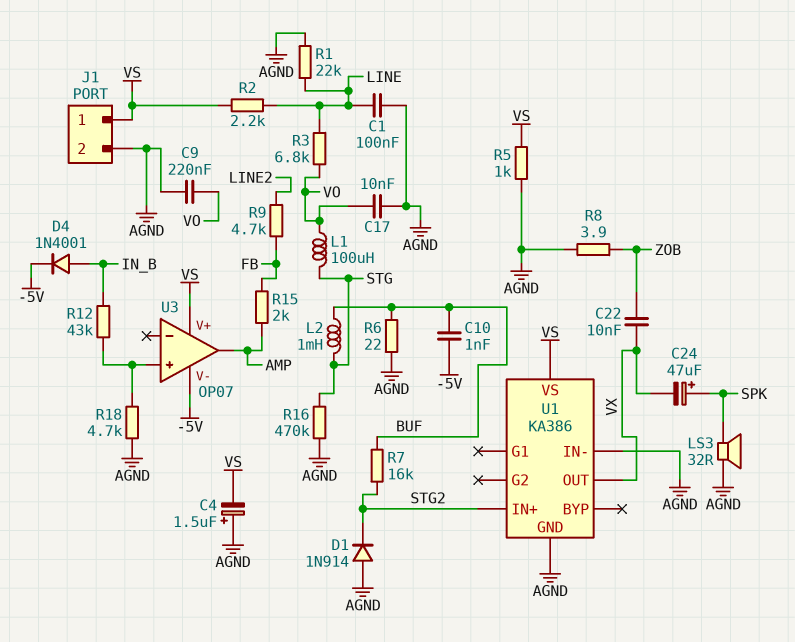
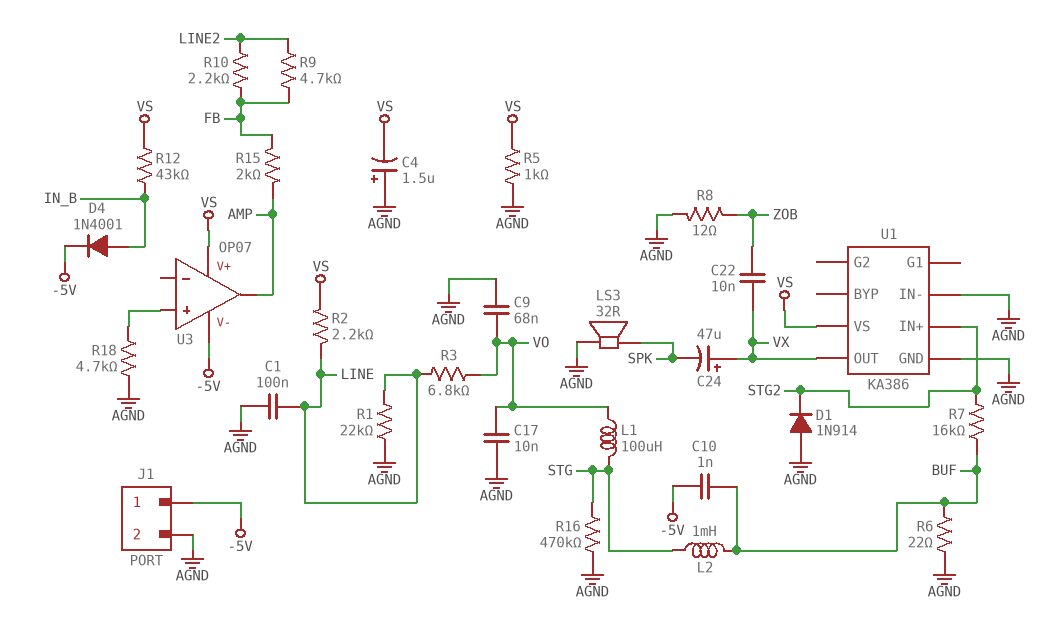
C9: 220nF (AGND, VO) -> 68nF (AGND, VO)
C24: 47uF (plus SPK, minus VX) -> 47uF (plus VX, minus SPK)
J1 pin 1: VS -> -5V
R8: 3.9 (AGND, ZOB) -> 12 (AGND, ZOB)
R10: none -> 2.2k (FB, LINE2)
R12: 43k (IN_B, U3/in+) -> 43k (IN_B, VS)

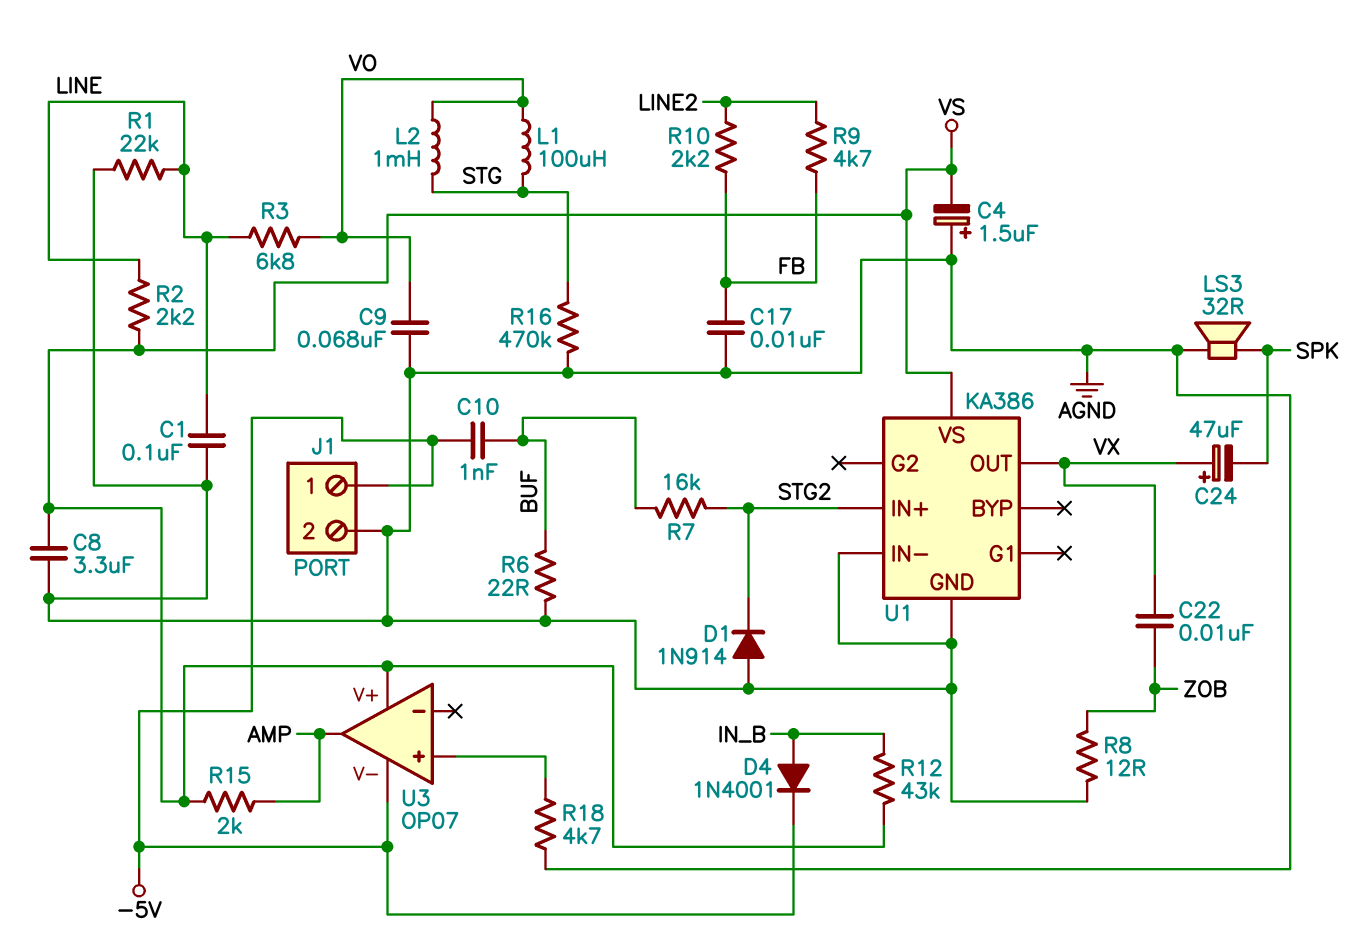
C8: none -> 3.3uF (AGND, VS)
C17: 10nF (AGND, VO) -> 10nF (AGND, FB)
L2: 1mH (BUF, STG) -> 1mH (STG, VO)
R5: 1k (AGND, VS) -> none
R15: 2k (AMP, FB) -> 2k (AMP, VS)

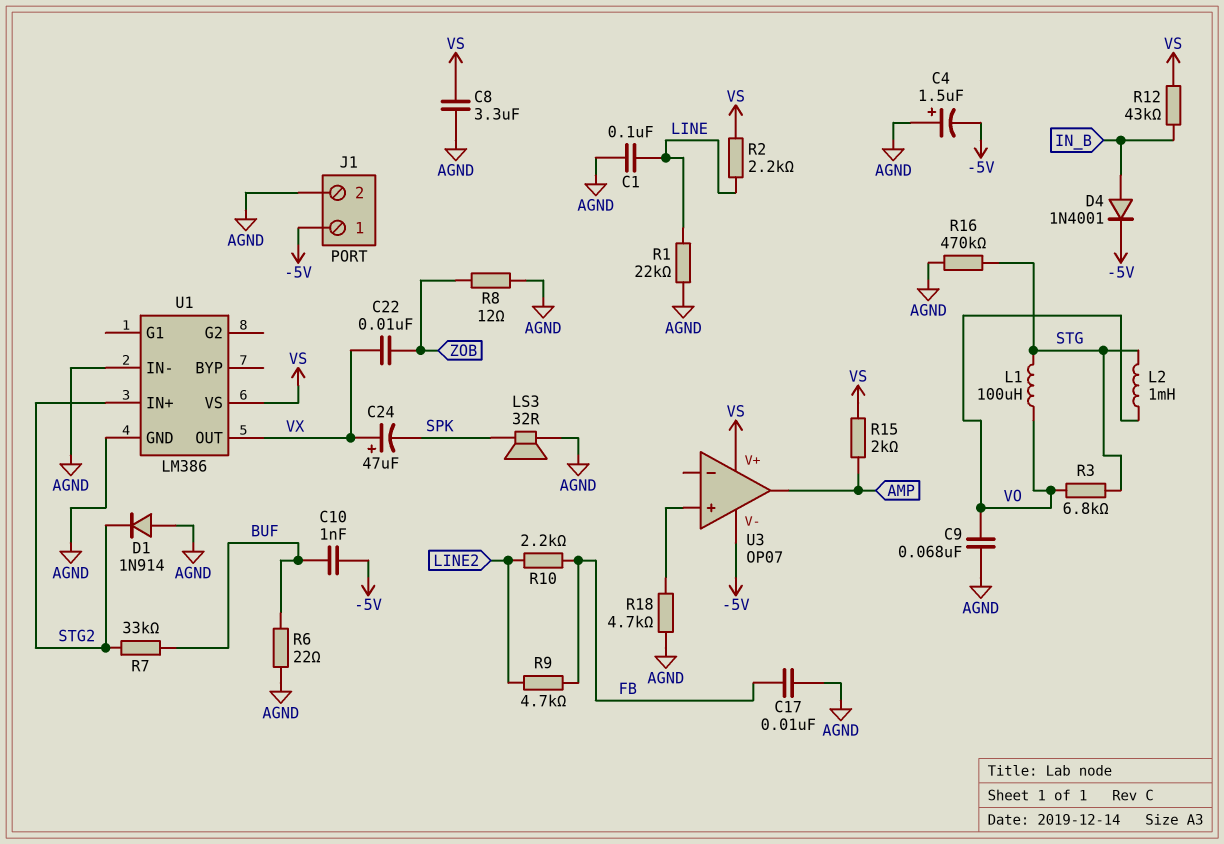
C4: 1.5uF (plus AGND, minus VS) -> 1.5uF (plus AGND, minus -5V)
R3: 6.8k (LINE, VO) -> 6.8k (STG, VO)
R7: 16k (BUF, STG2) -> 33k (BUF, STG2)
U1: KA386 -> LM386

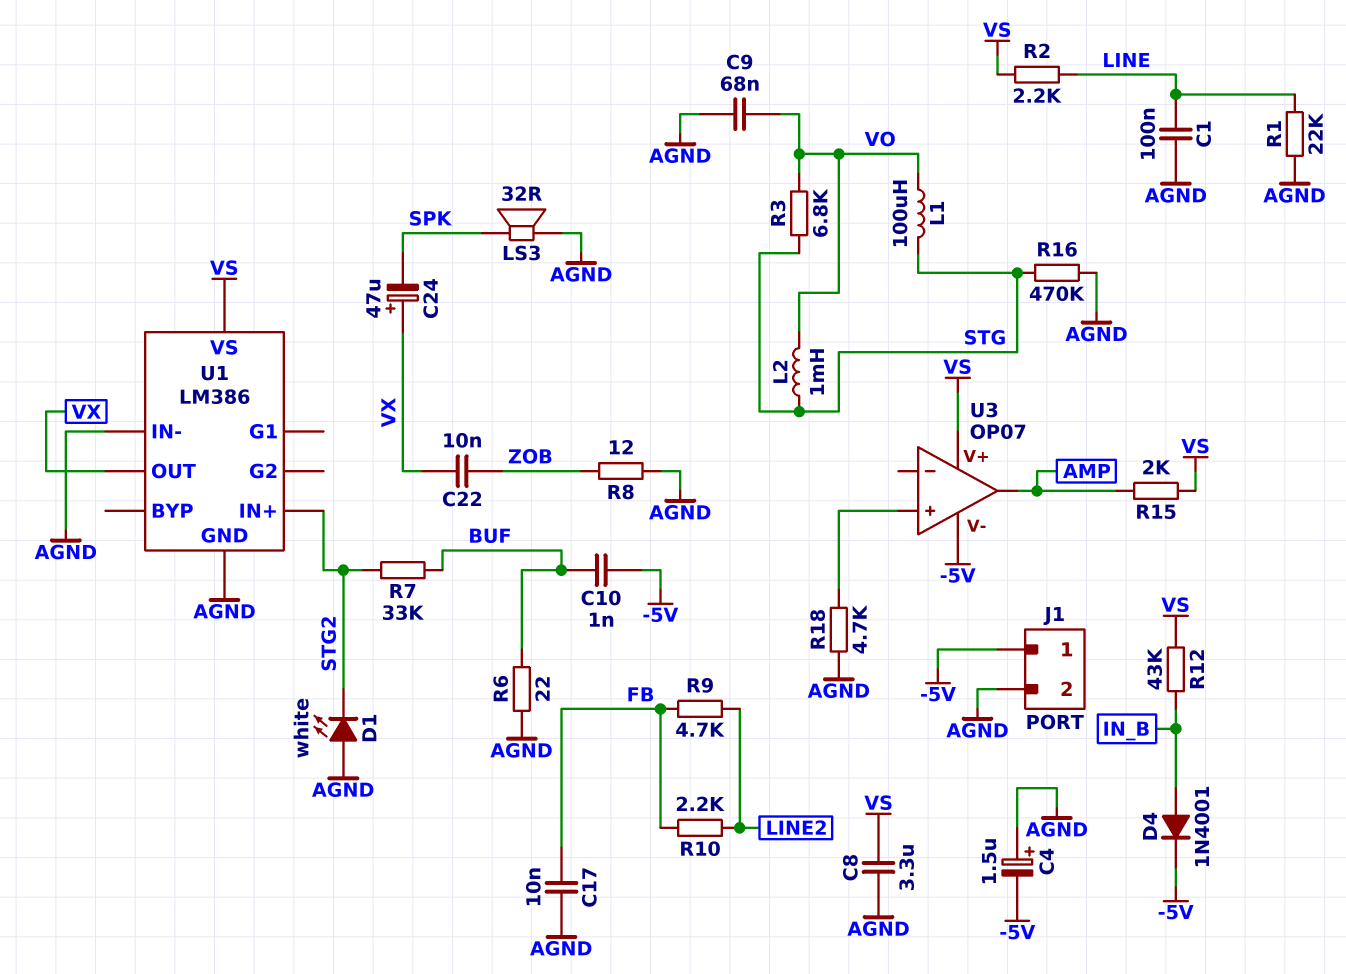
D1: diode 1N914 (A AGND, K STG2) -> LED white (A AGND, K STG2)

